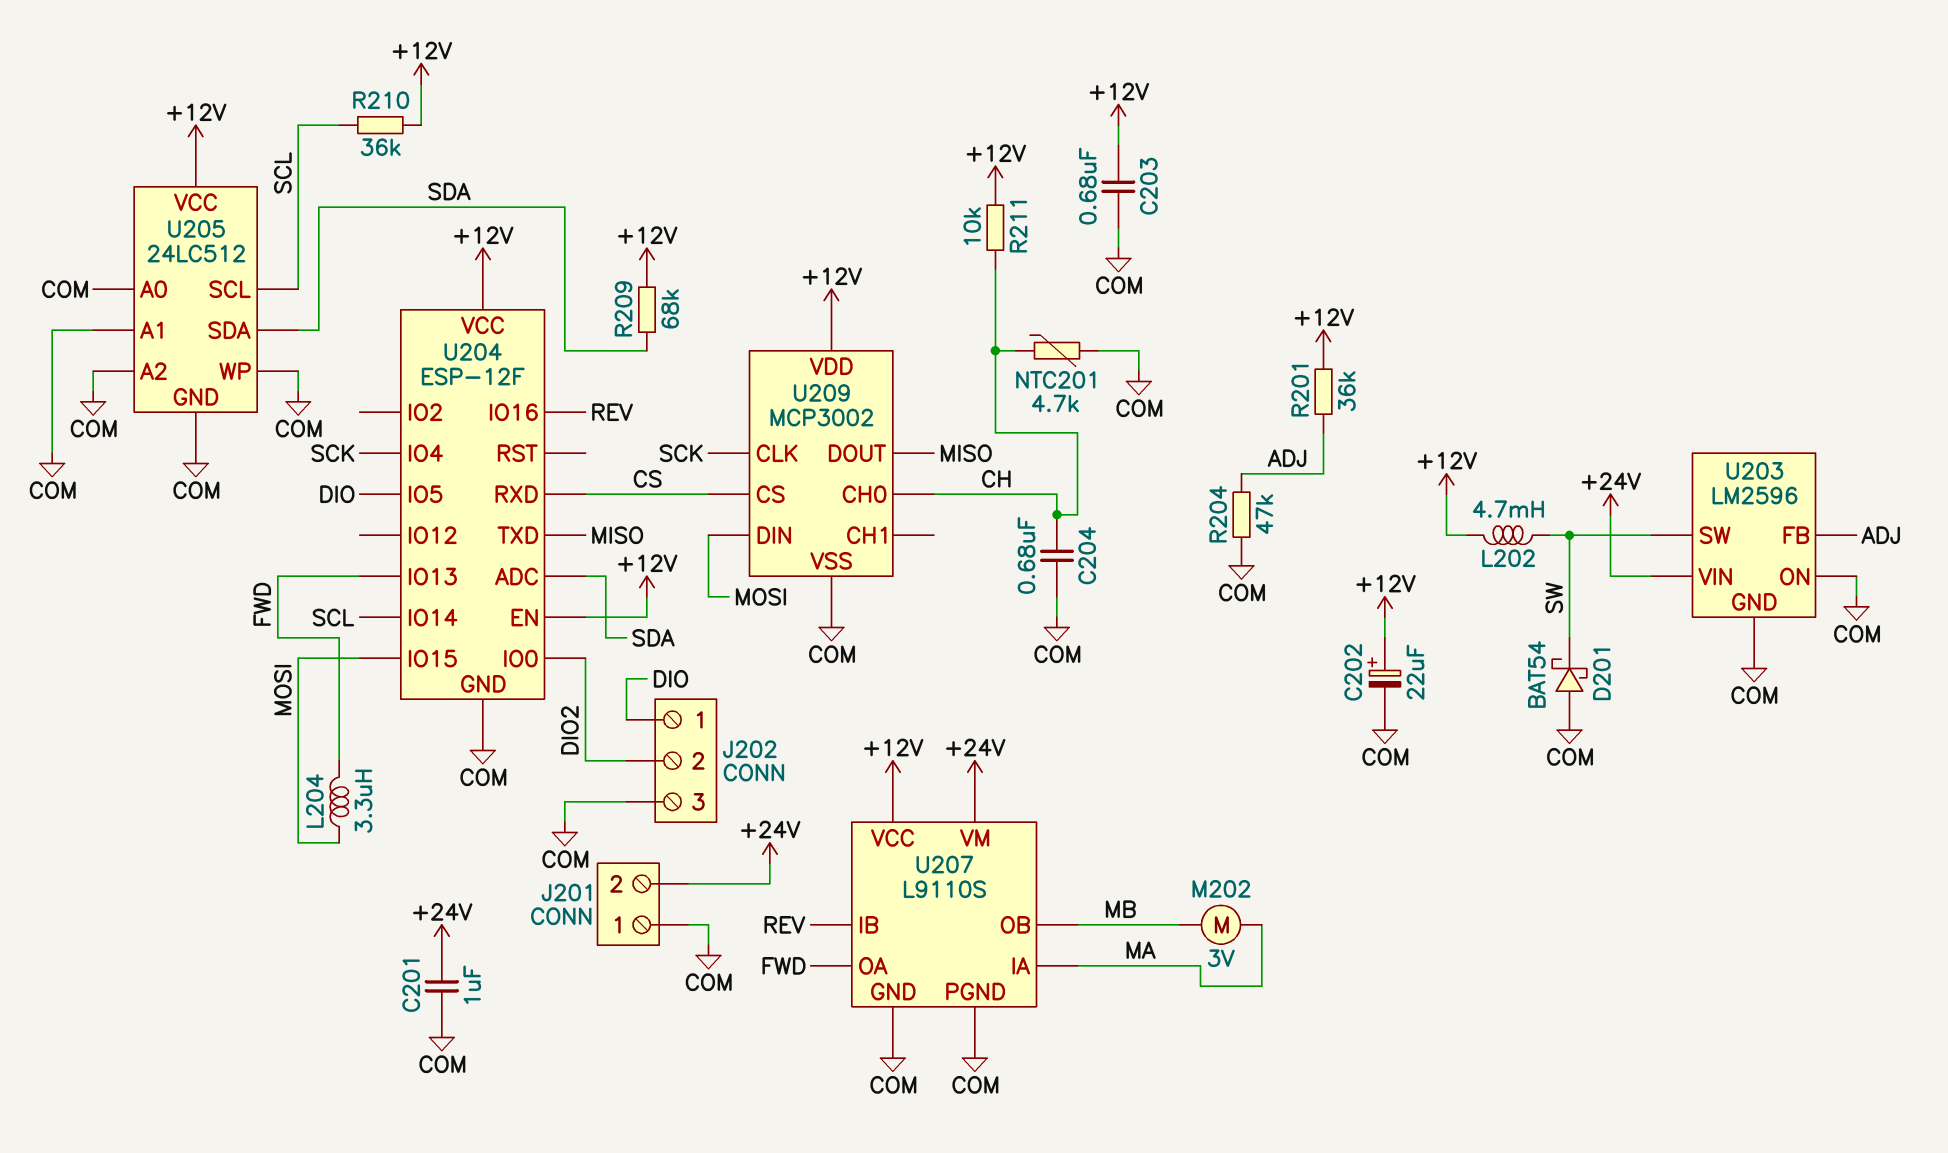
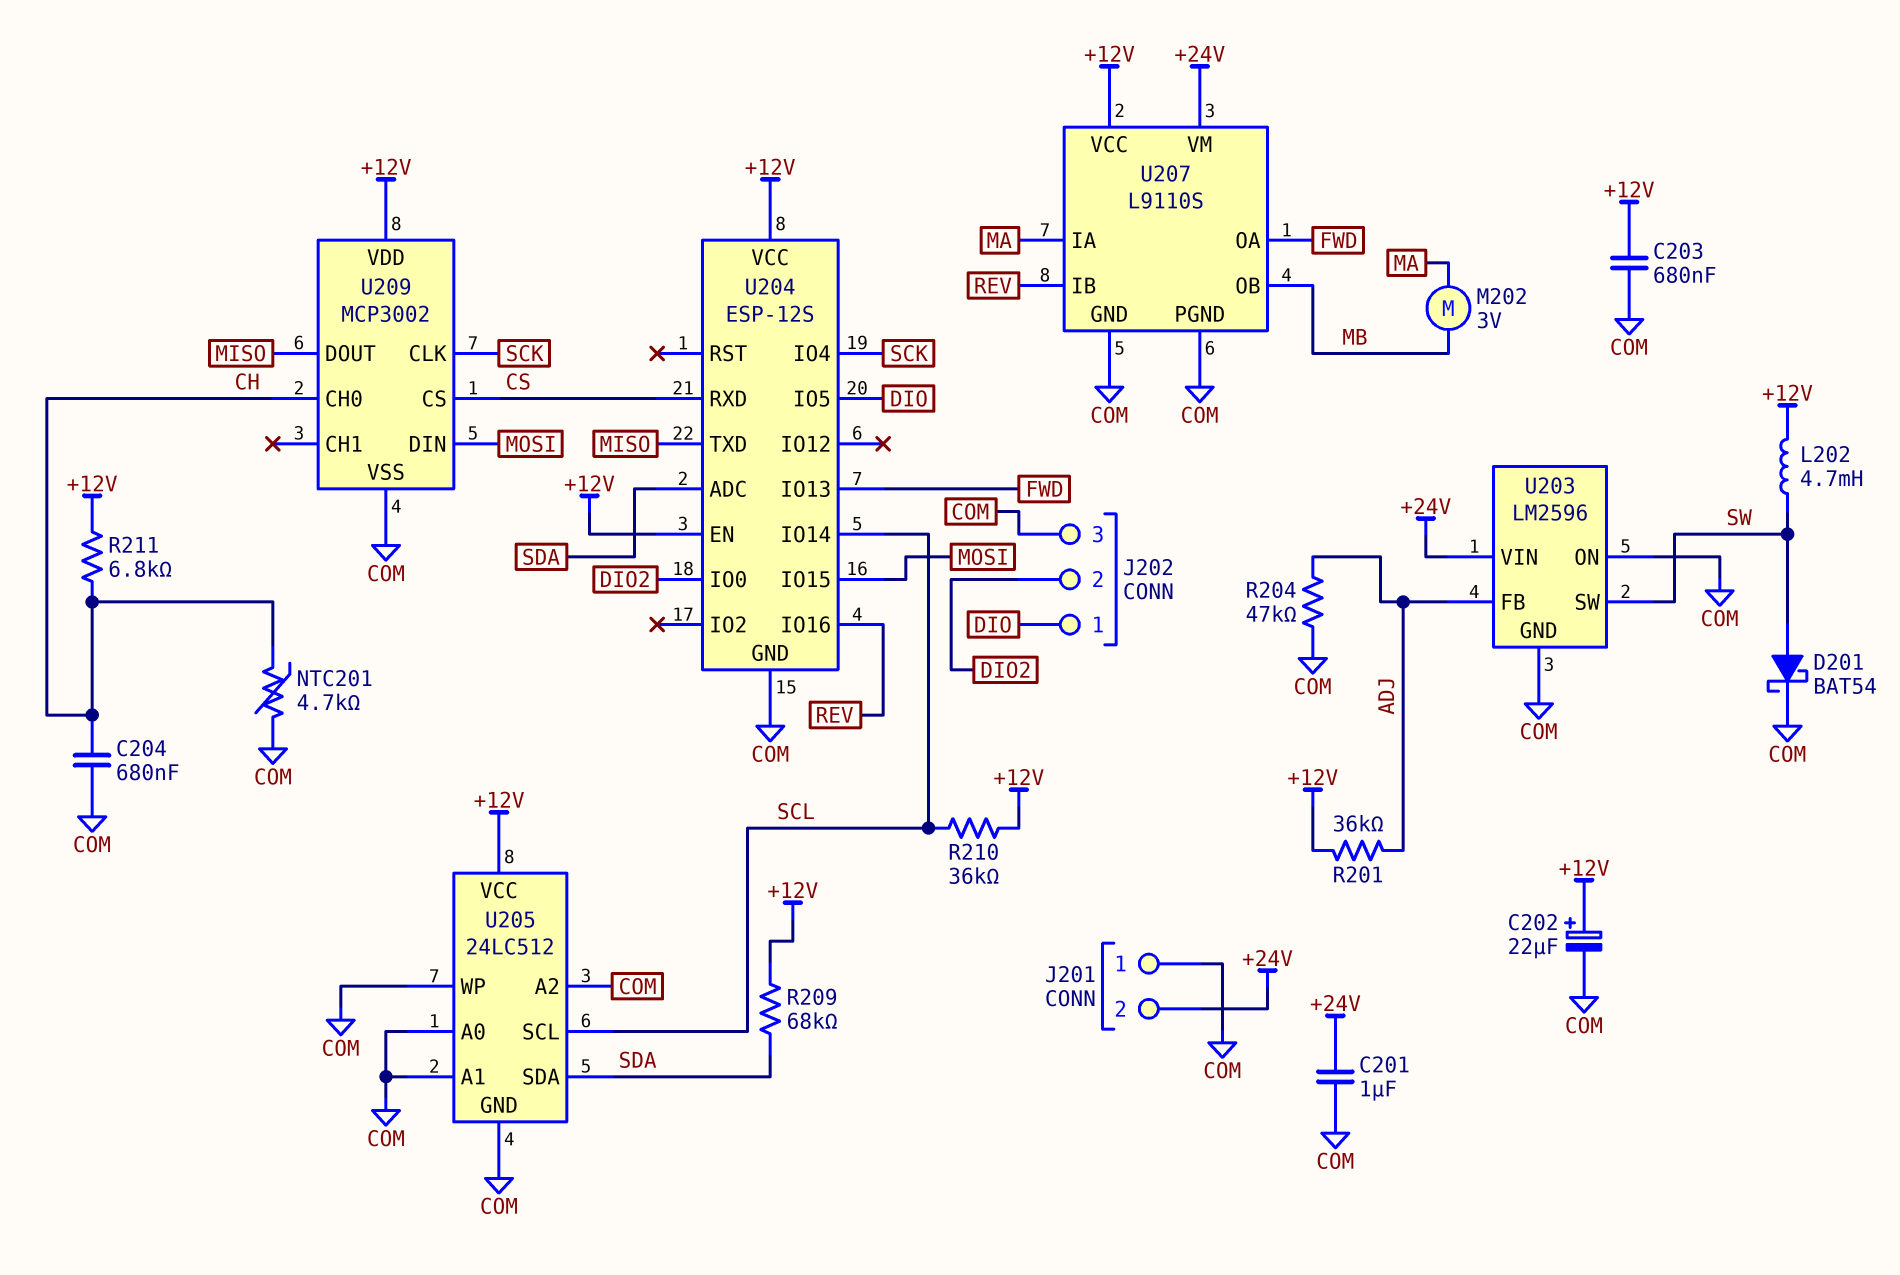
D201: schottky BAT54 (A COM, K SW) -> schottky BAT54 (A SW, K COM)
L204: 3.3uH (FWD, MOSI) -> none
R211: 10k (+12V, CH) -> 6.8k (+12V, CH)
U204: ESP-12F -> ESP-12S

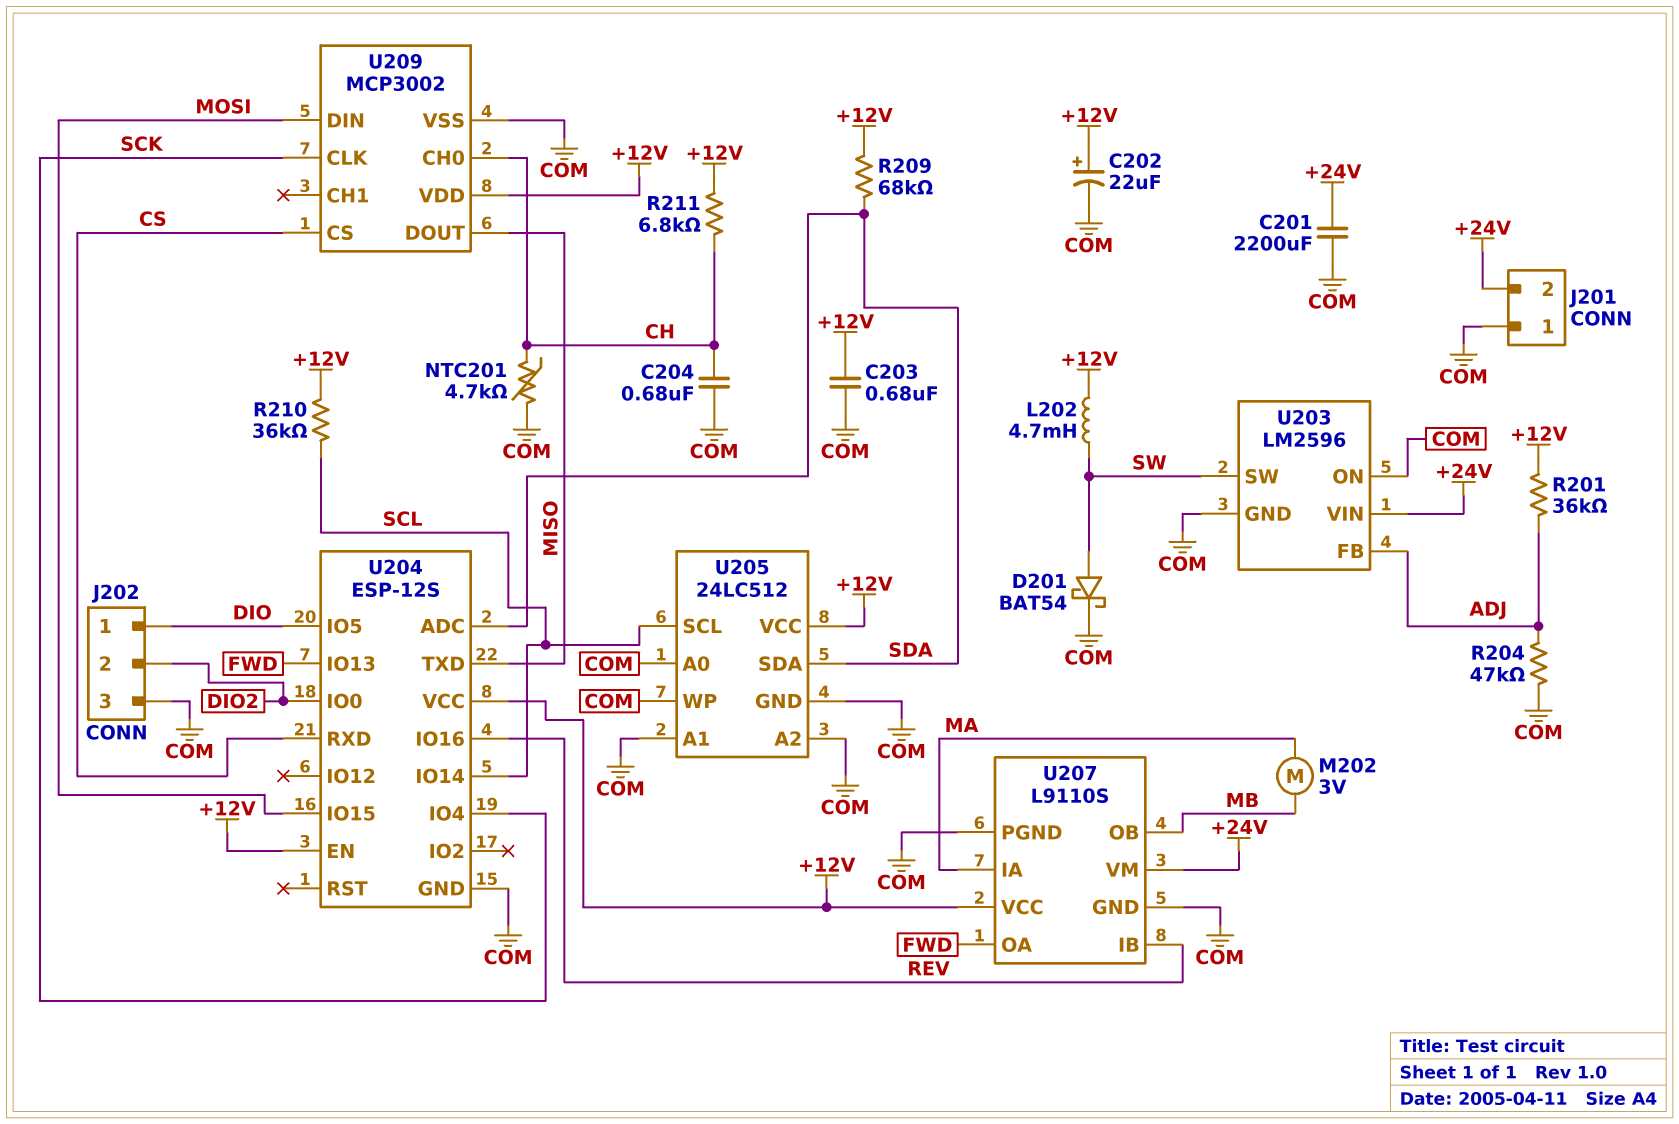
C201: 1uF (+24V, COM) -> 2200uF (+24V, COM)

